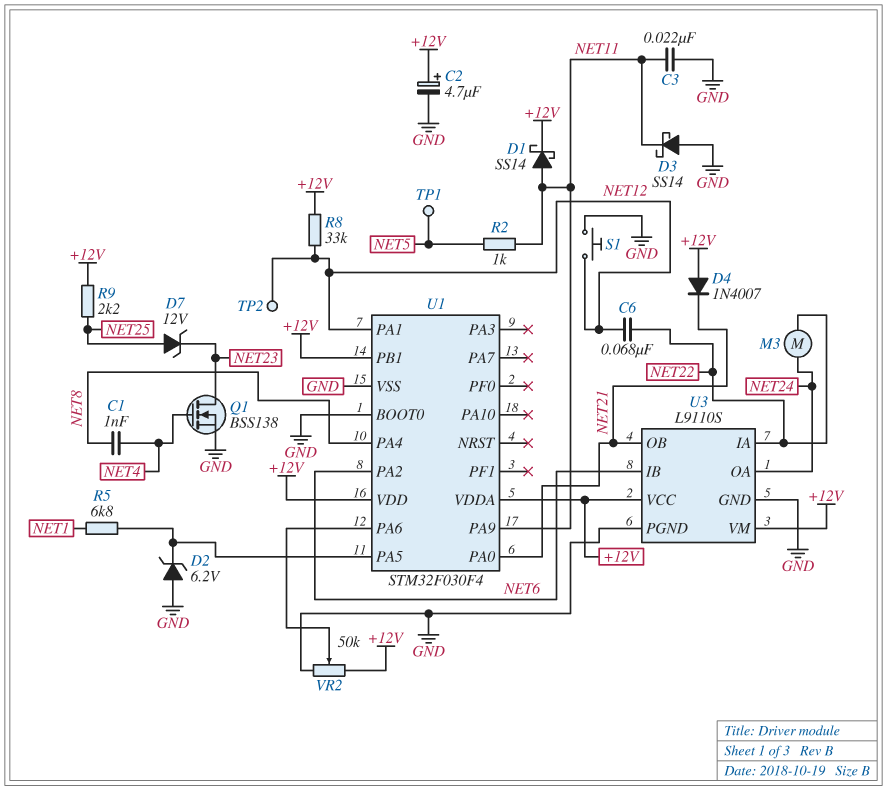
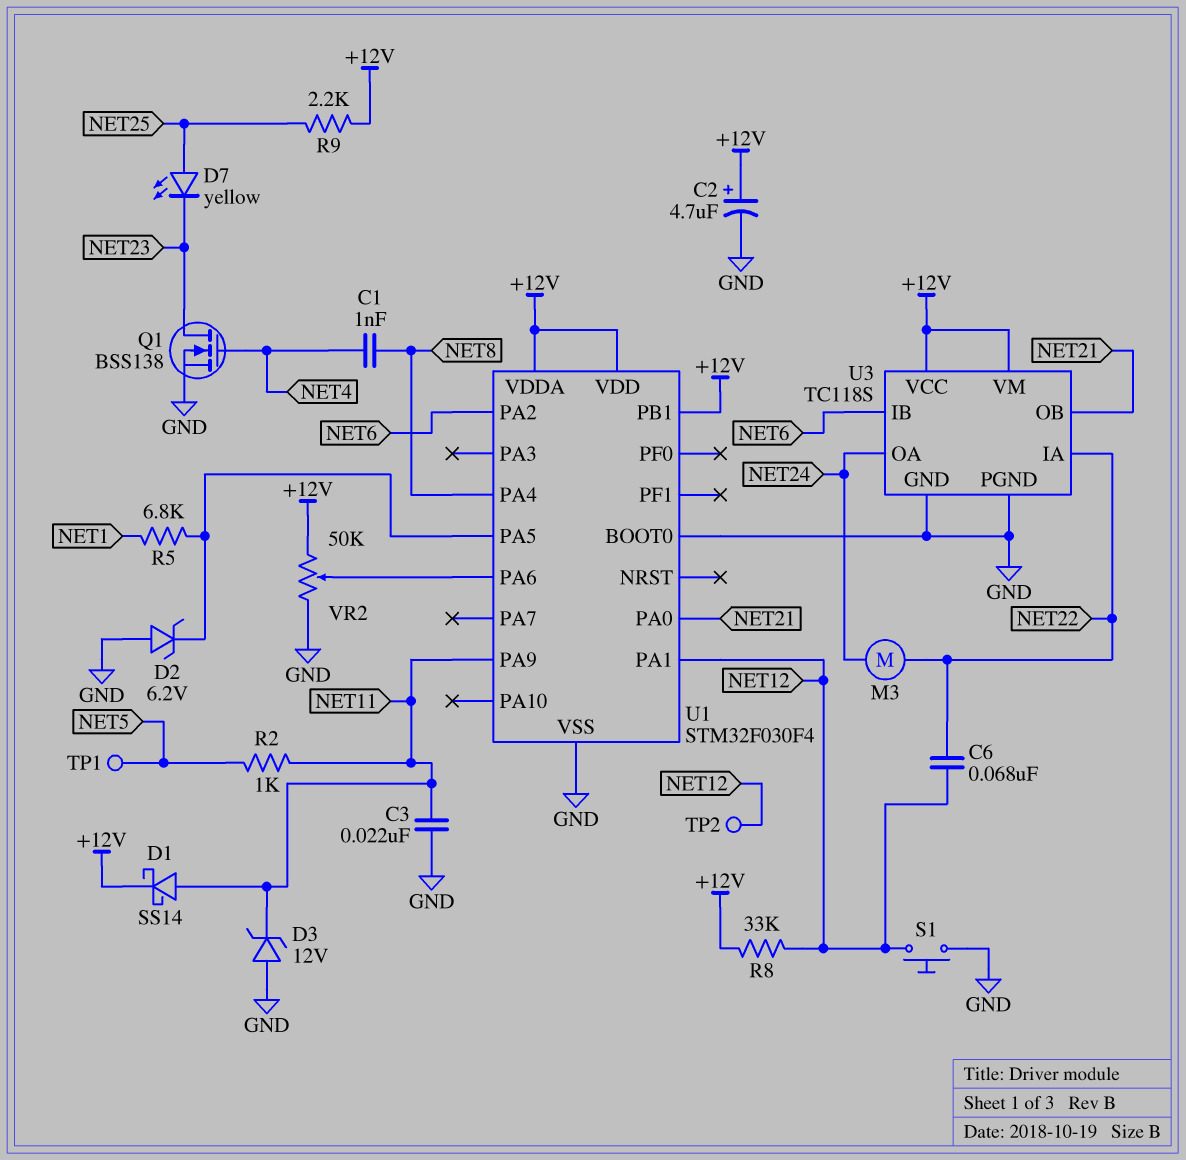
D3: schottky SS14 (A GND, K NET11) -> zener 12V (A GND, K NET11)
D4: diode 1N4007 (A +12V, K NET21) -> none
D7: zener 12V (A NET25, K NET23) -> LED yellow (A NET25, K NET23)
U3: L9110S -> TC118S

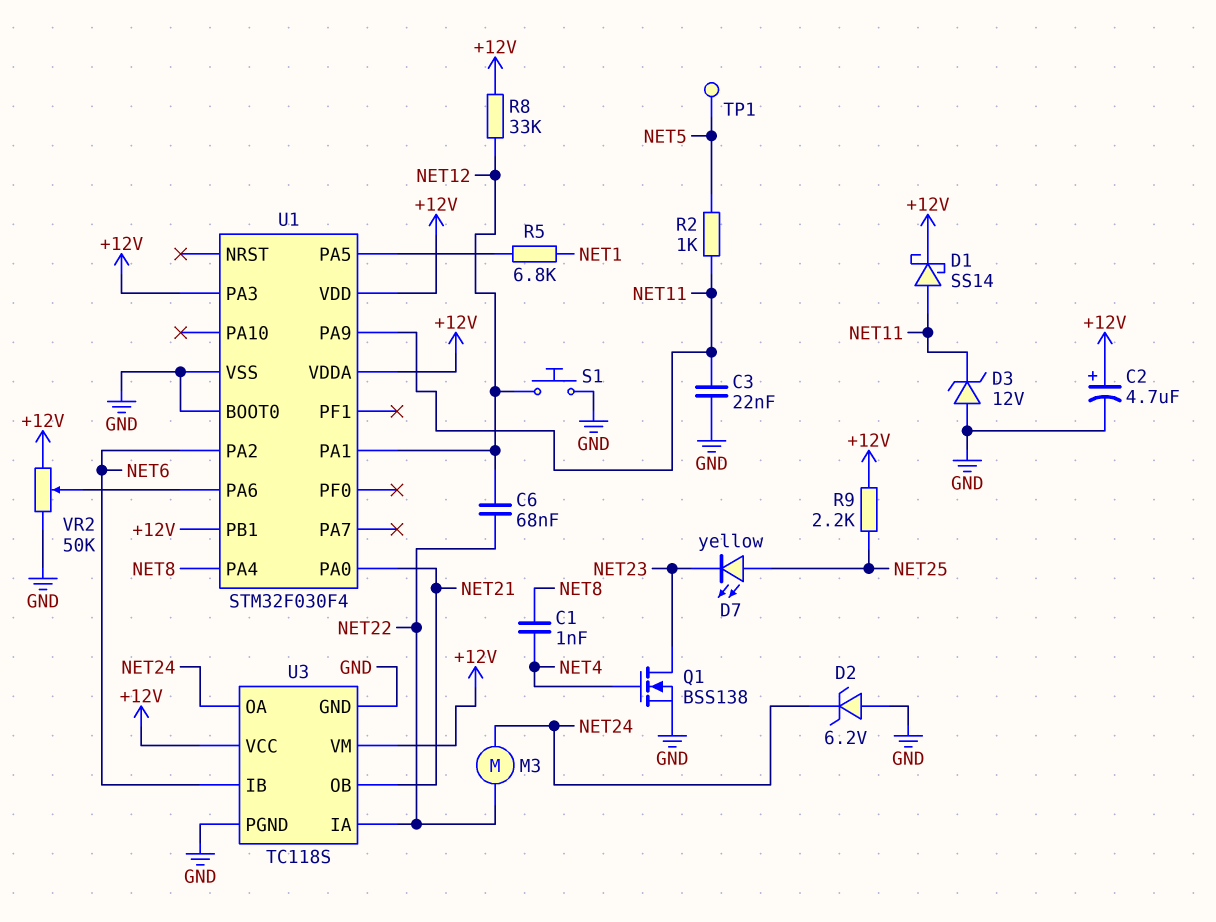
D2: zener 6.2V (A GND, K U1/PA5) -> zener 6.2V (A GND, K NET24)
TP2: test point (NET12) -> none
U1 pin PA3: none -> +12V

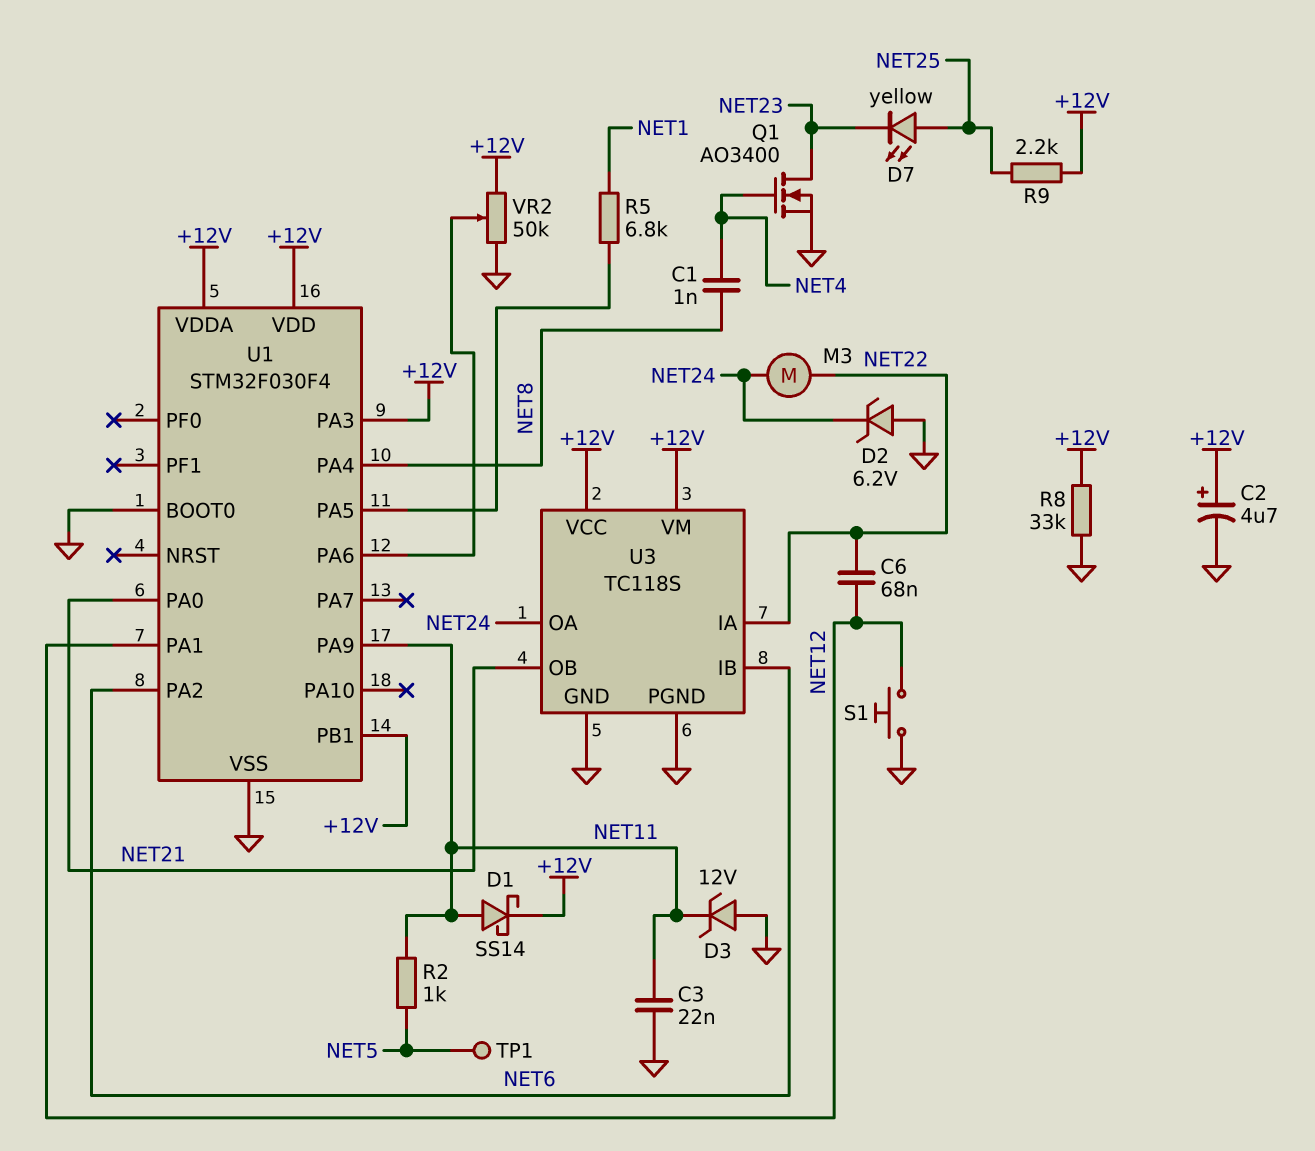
Q1: NMOS BSS138 (G NET4, D NET23, S GND) -> NMOS AO3400 (G NET4, D NET23, S GND)
R8: 33k (+12V, NET12) -> 33k (+12V, GND)

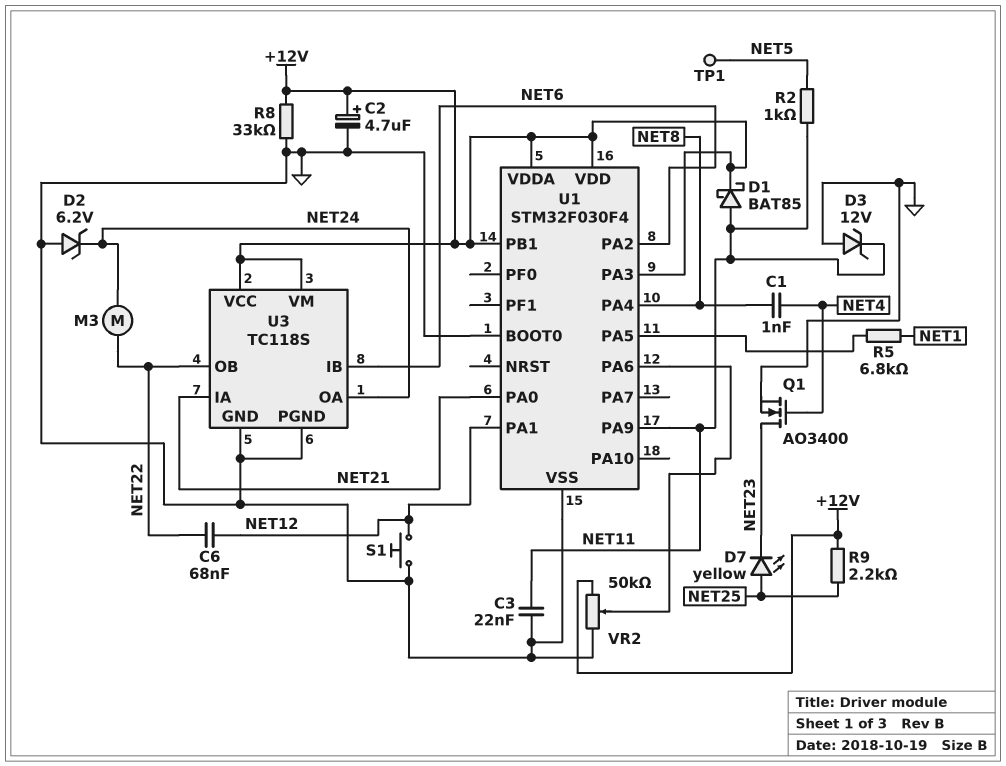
D1: schottky SS14 (A NET11, K +12V) -> schottky BAT85 (A NET11, K +12V)
U3 pin IA: NET22 -> NET21
U3 pin OB: NET21 -> NET22

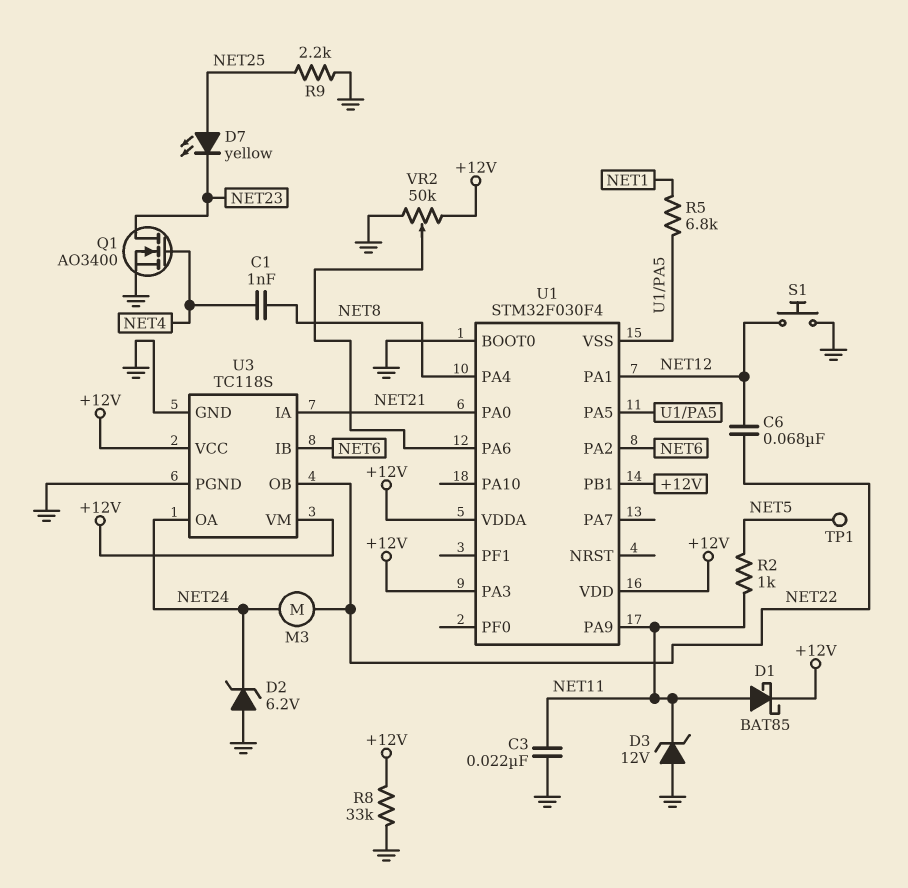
C2: 4.7uF (plus +12V, minus GND) -> none
R9: 2.2k (+12V, NET25) -> 2.2k (GND, NET25)
U1 pin VSS: GND -> U1/PA5

